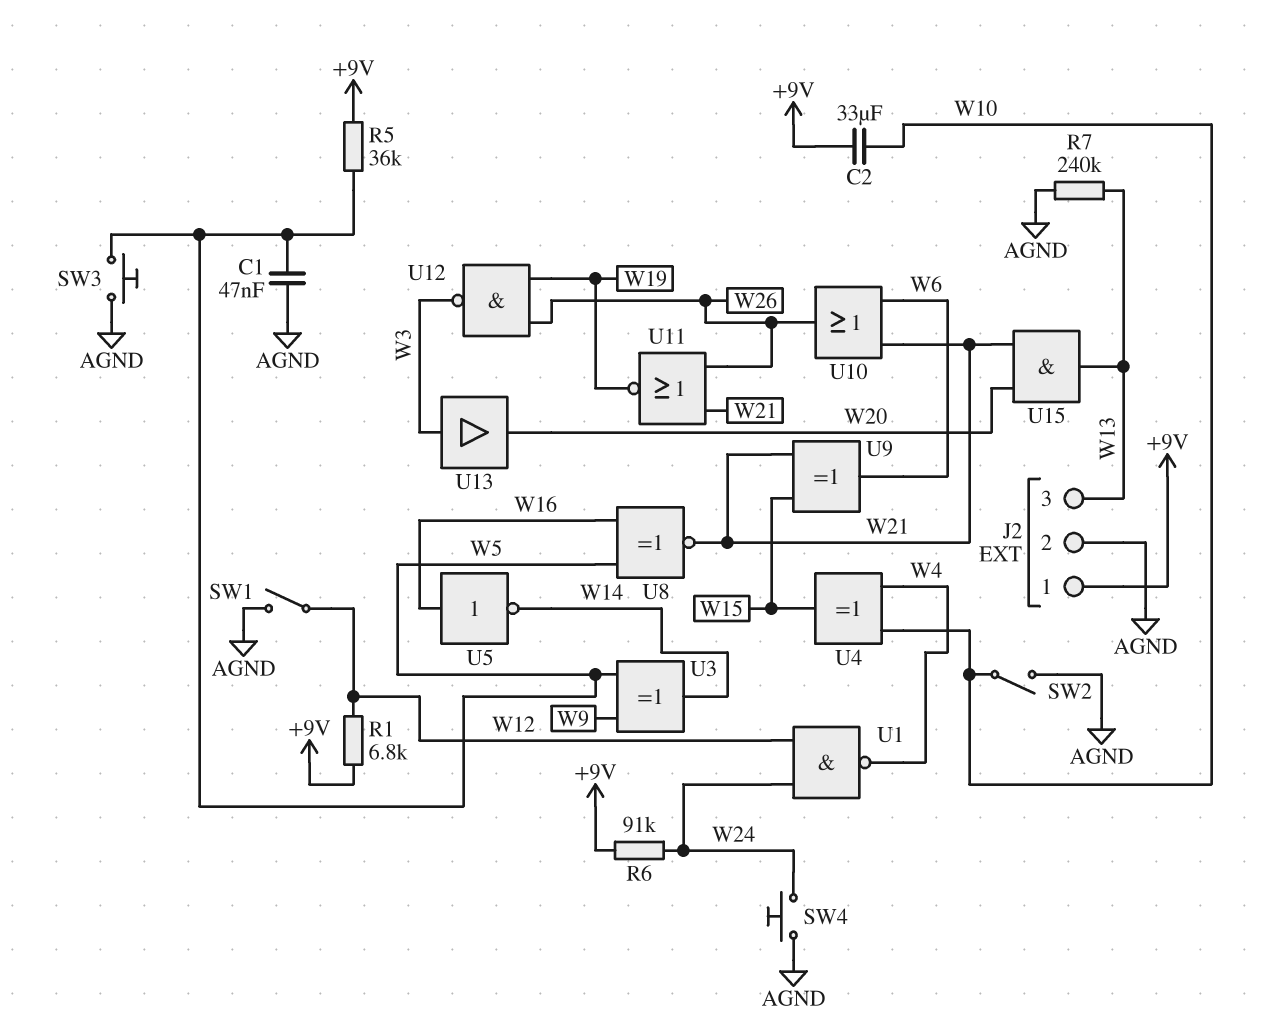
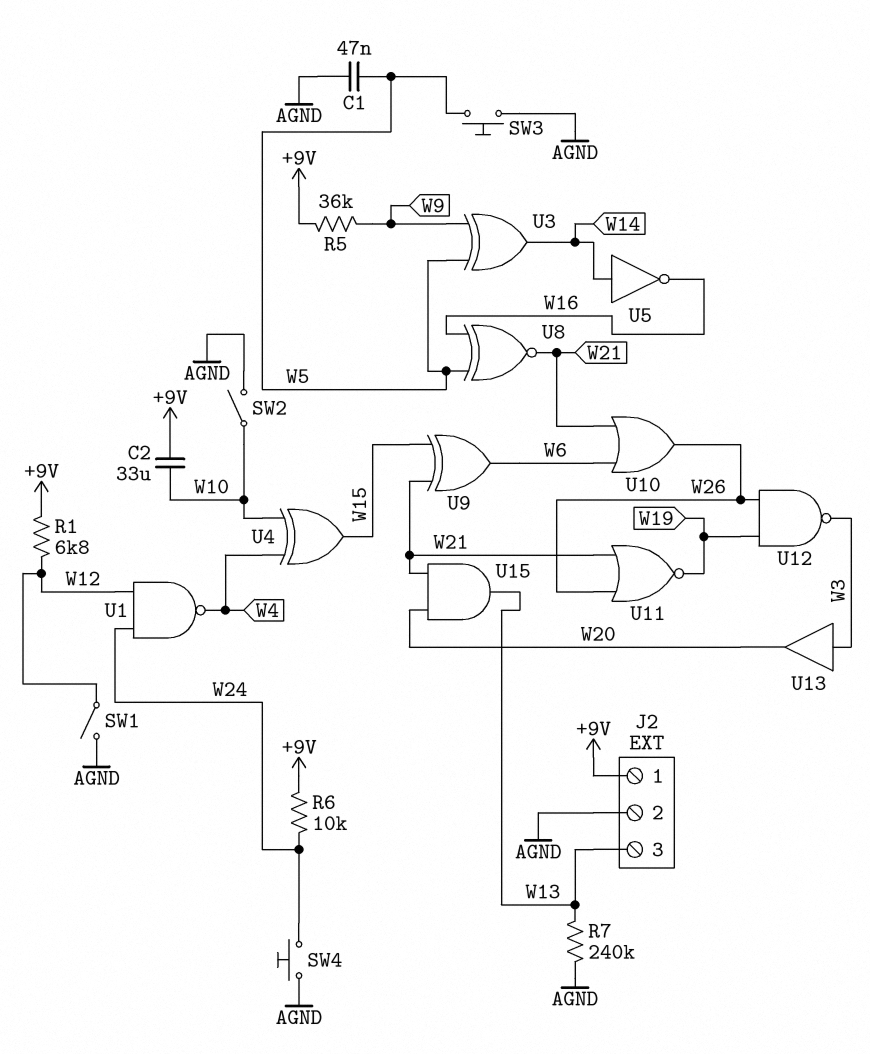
R5: 36k (+9V, W5) -> 36k (+9V, W9)
R6: 91k (+9V, W24) -> 10k (+9V, W24)
U5: NOT (in W16, out W14) -> NOT (in W14, out W16)

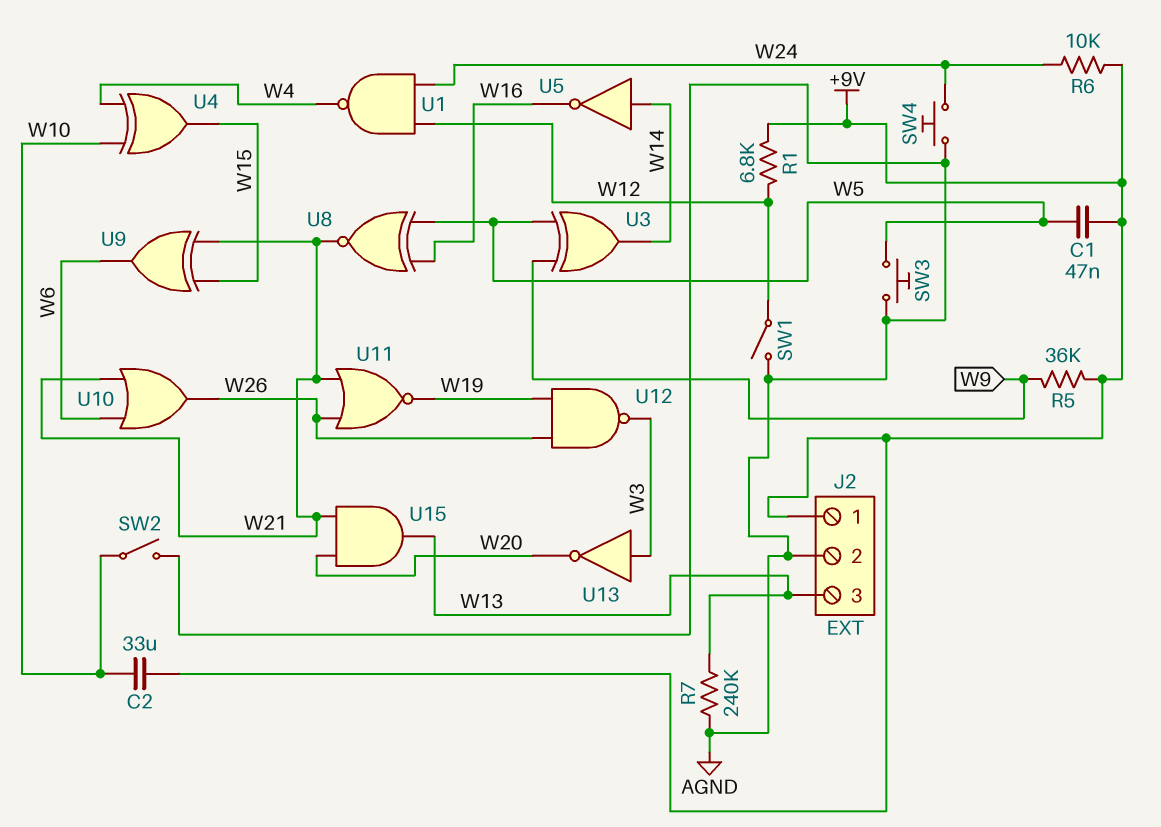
C1: 47nF (AGND, W5) -> 47nF (+9V, W5)
U13: buffer (in W3, out W20) -> NOT (in W3, out W20)

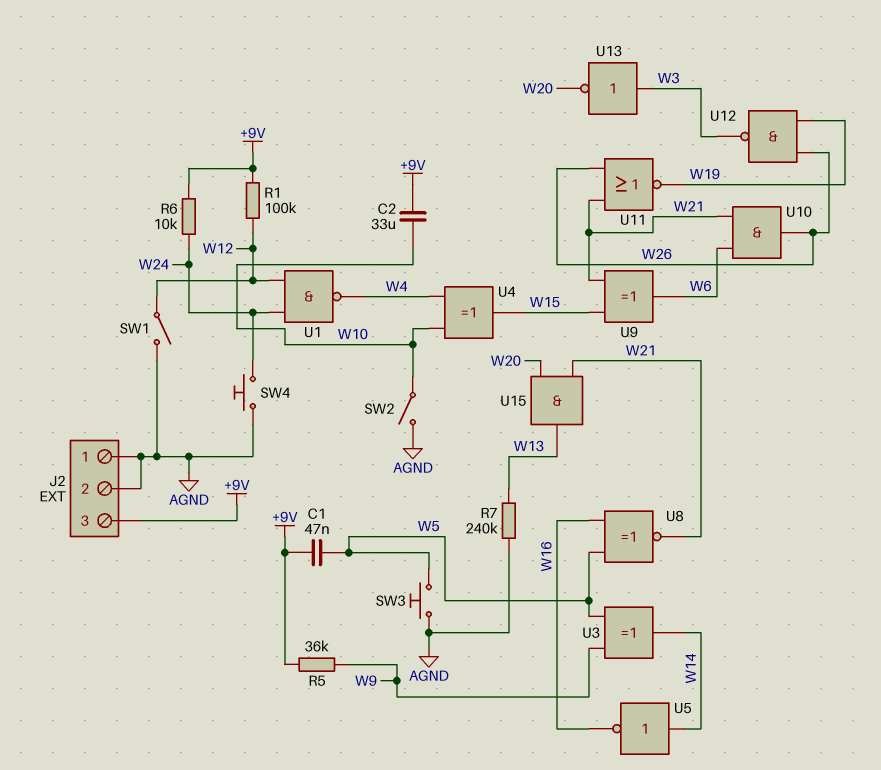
J2 pin 1: +9V -> AGND
J2 pin 3: W13 -> +9V
R1: 6.8k (+9V, W12) -> 100k (+9V, W12)
U10: OR (in W6, in W21, out W26) -> AND (in W6, in W21, out W26)

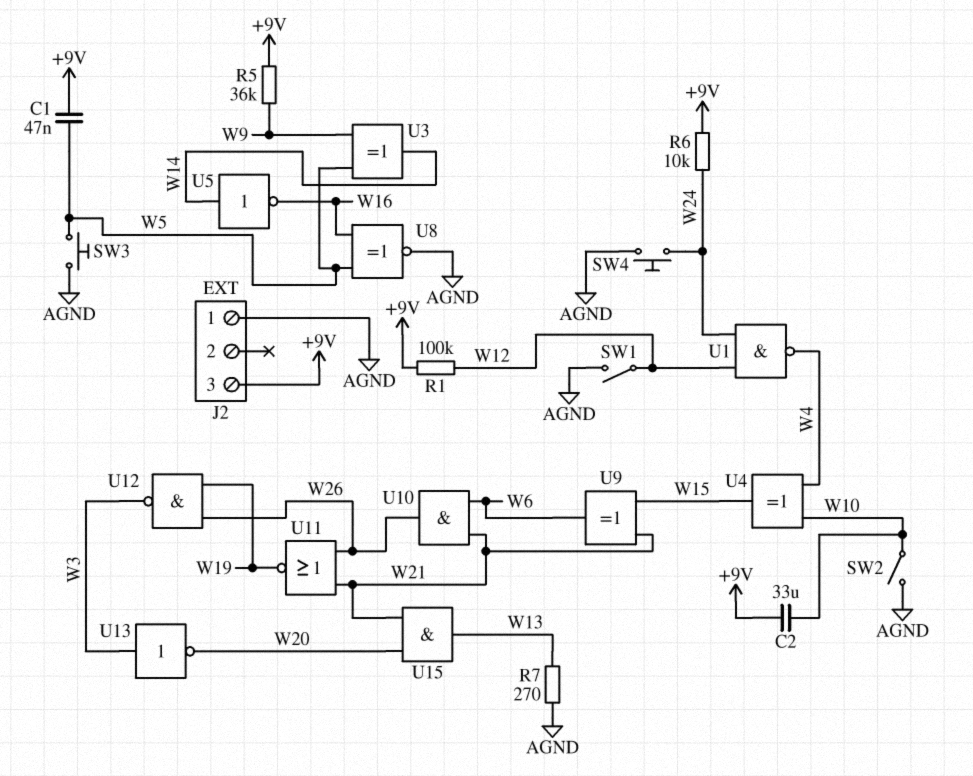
J2 pin 2: AGND -> none
R7: 240k (AGND, W13) -> 270 (AGND, W13)
U8: XNOR (in W5, in W16, out W21) -> XNOR (in W5, in W16, out AGND)

